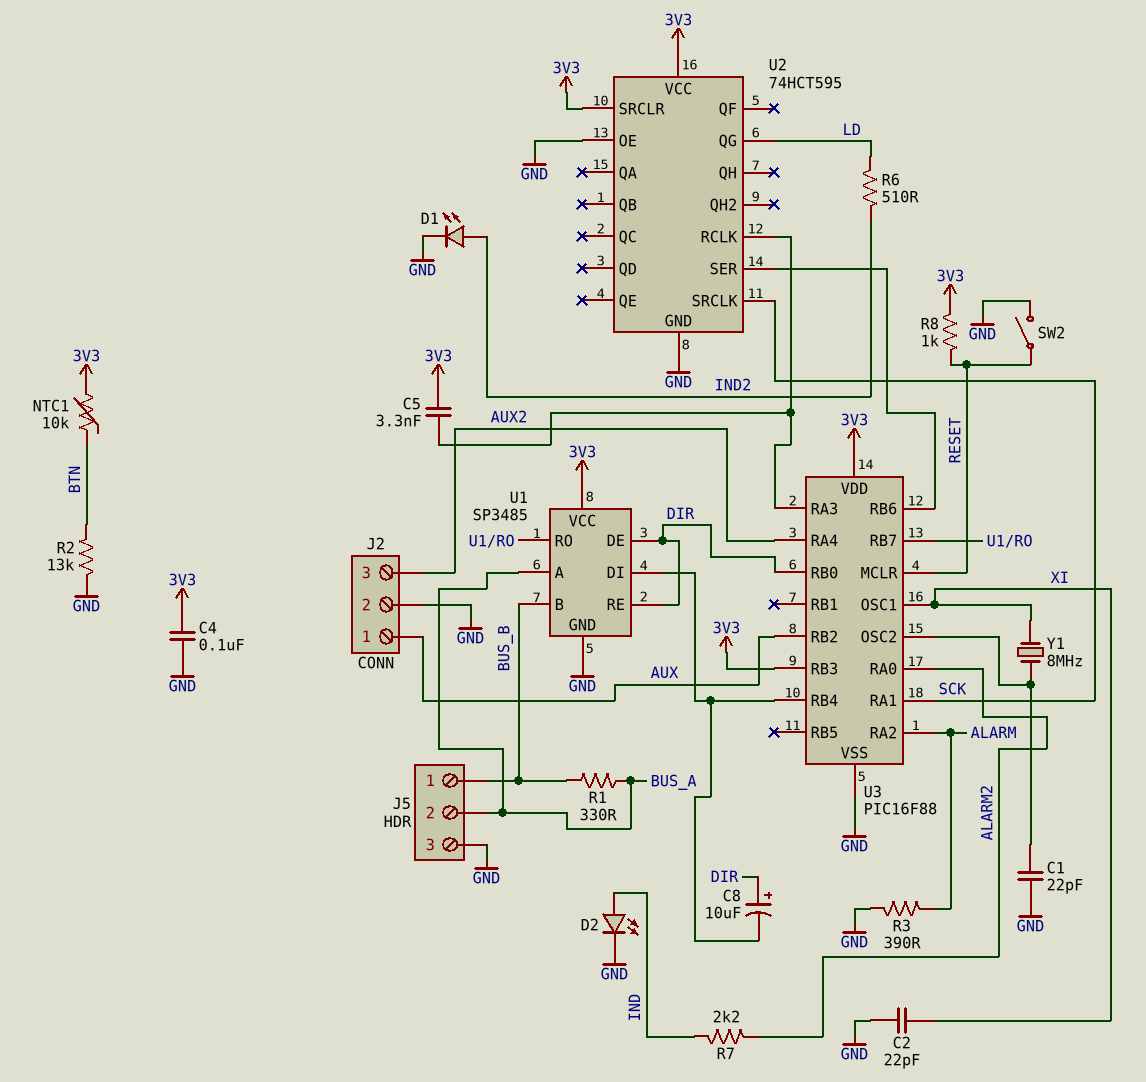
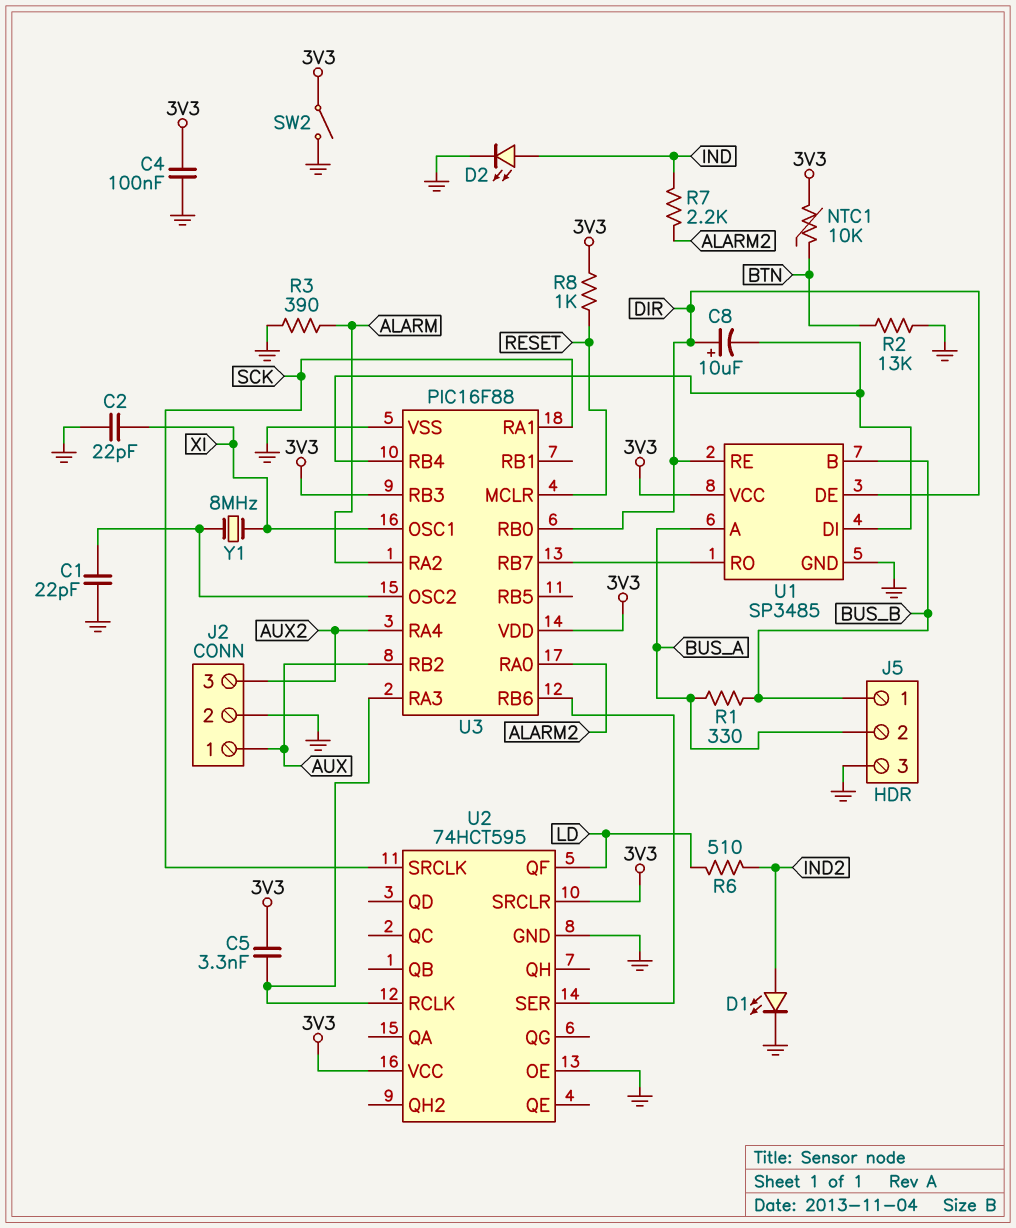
SW2: switch (GND, RESET) -> switch (3V3, GND)
U2 pin QF: none -> LD
U2 pin QG: LD -> none

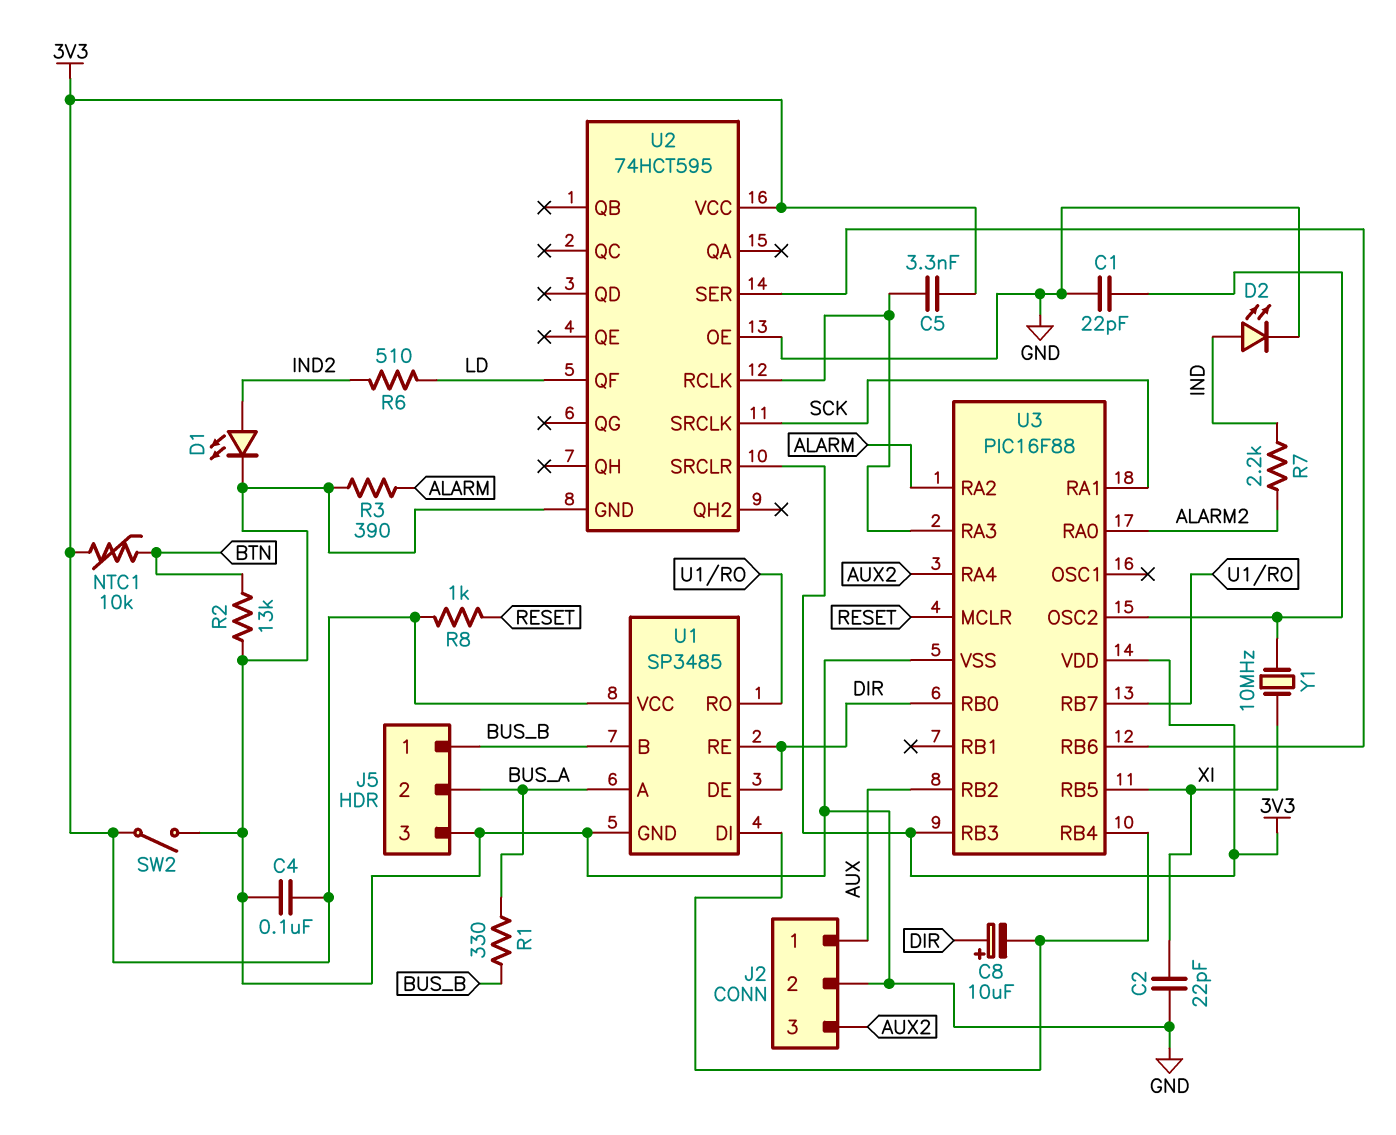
U3 pin OSC1: XI -> none
U3 pin RB5: none -> XI
Y1: 8MHz (U3/OSC2, XI) -> 10MHz (U3/OSC2, XI)

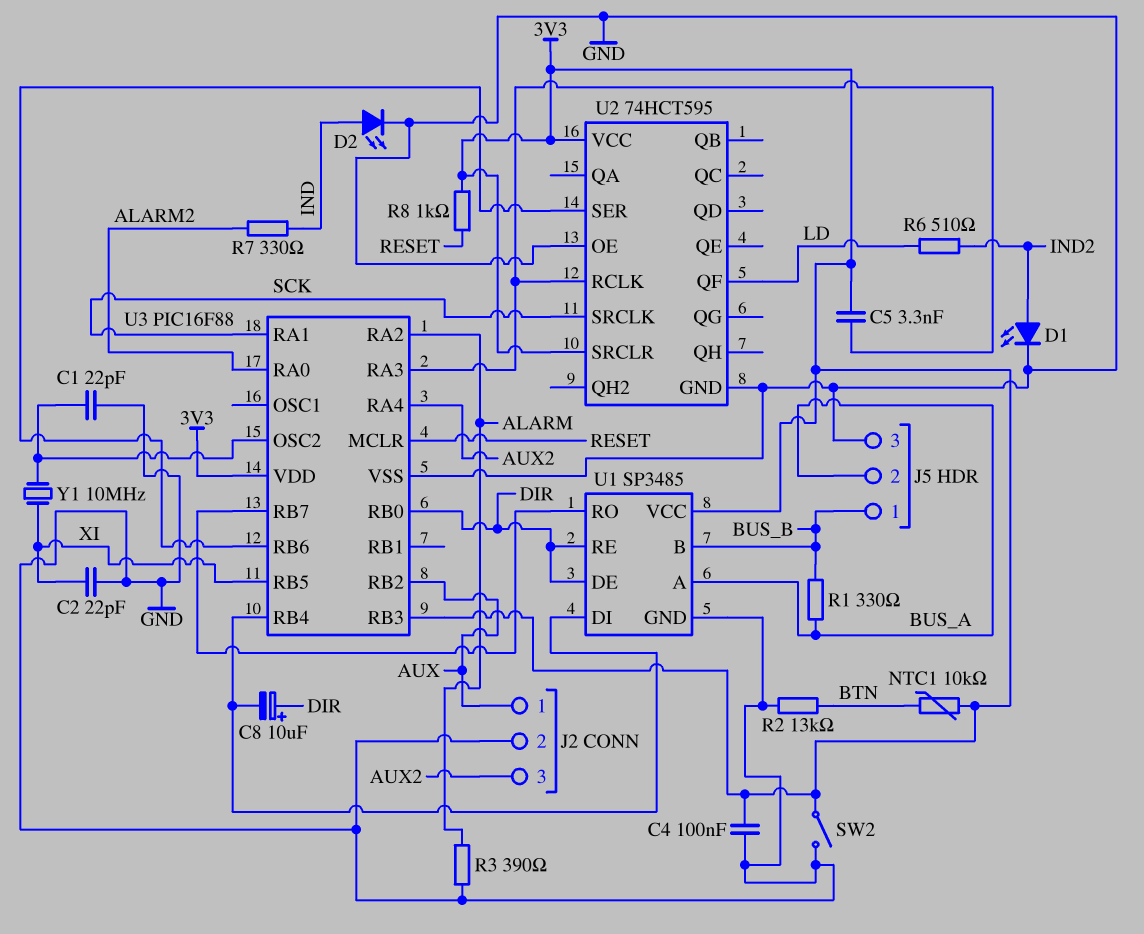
R7: 2.2k (ALARM2, IND) -> 330 (ALARM2, IND)

